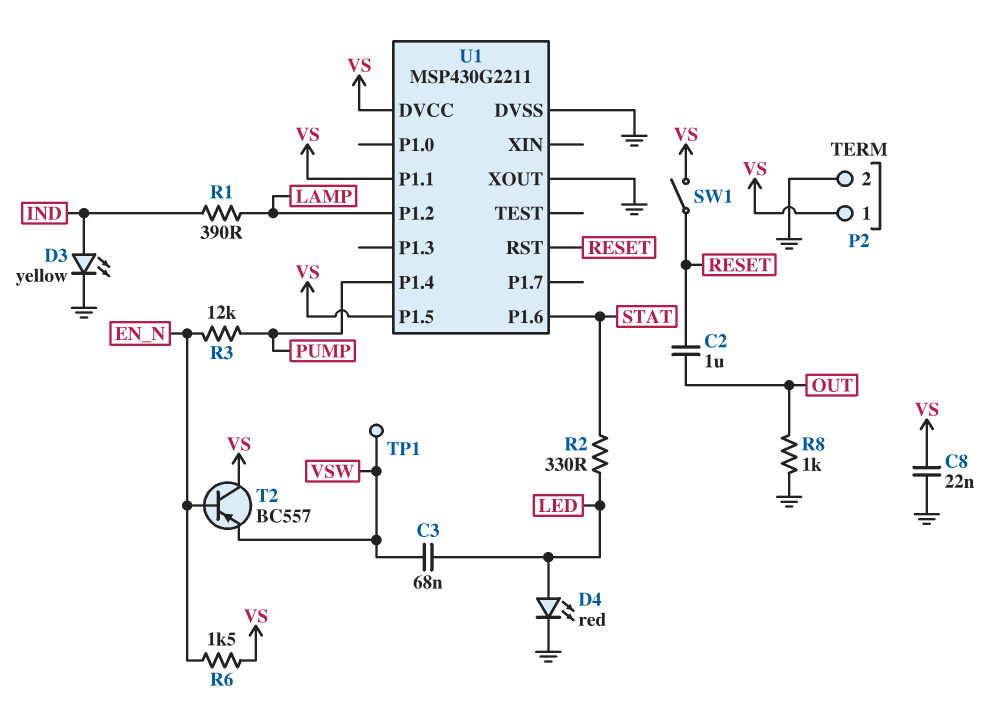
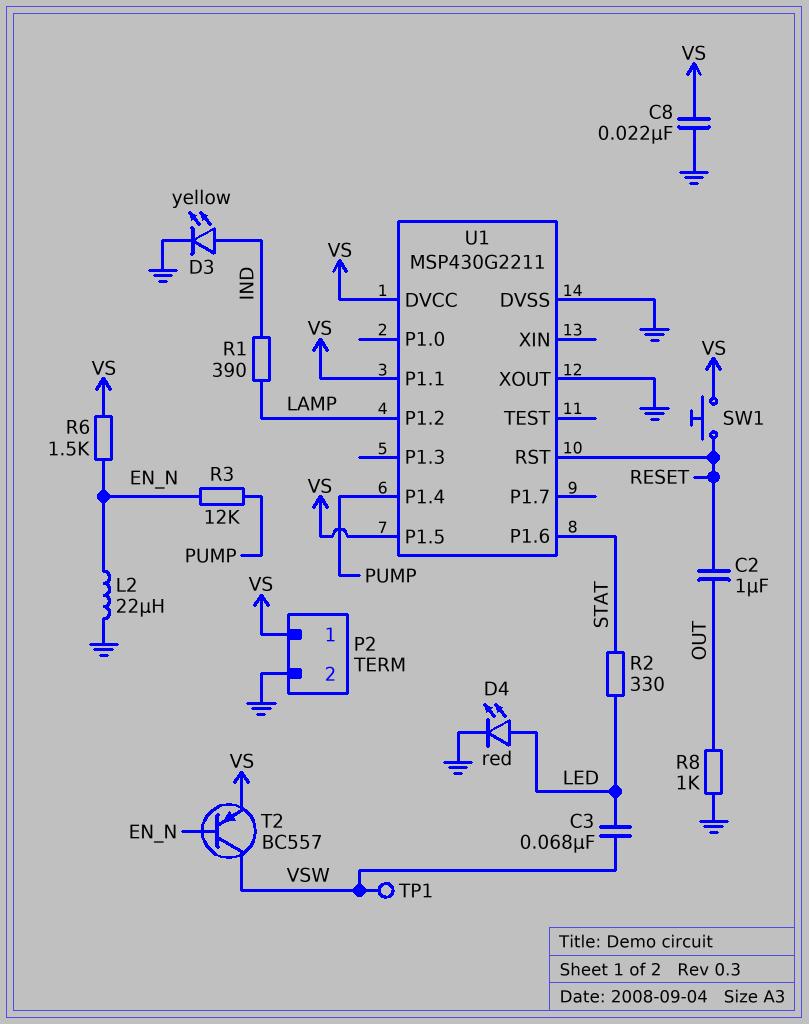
L2: none -> 22uH (EN_N, GND)
SW1: switch (RESET, VS) -> button (RESET, VS)
T2: PNP BC557 (B EN_N, C VS, E VSW) -> PNP BC557 (B EN_N, C VSW, E VS)

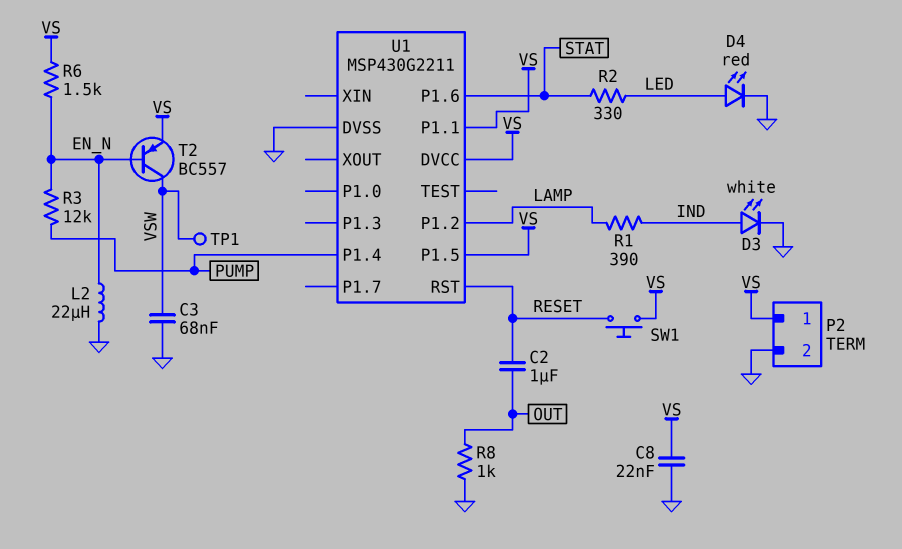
C3: 68nF (LED, VSW) -> 68nF (GND, VSW)
D3: LED yellow (A IND, K GND) -> LED white (A IND, K GND)
U1 pin XOUT: GND -> none

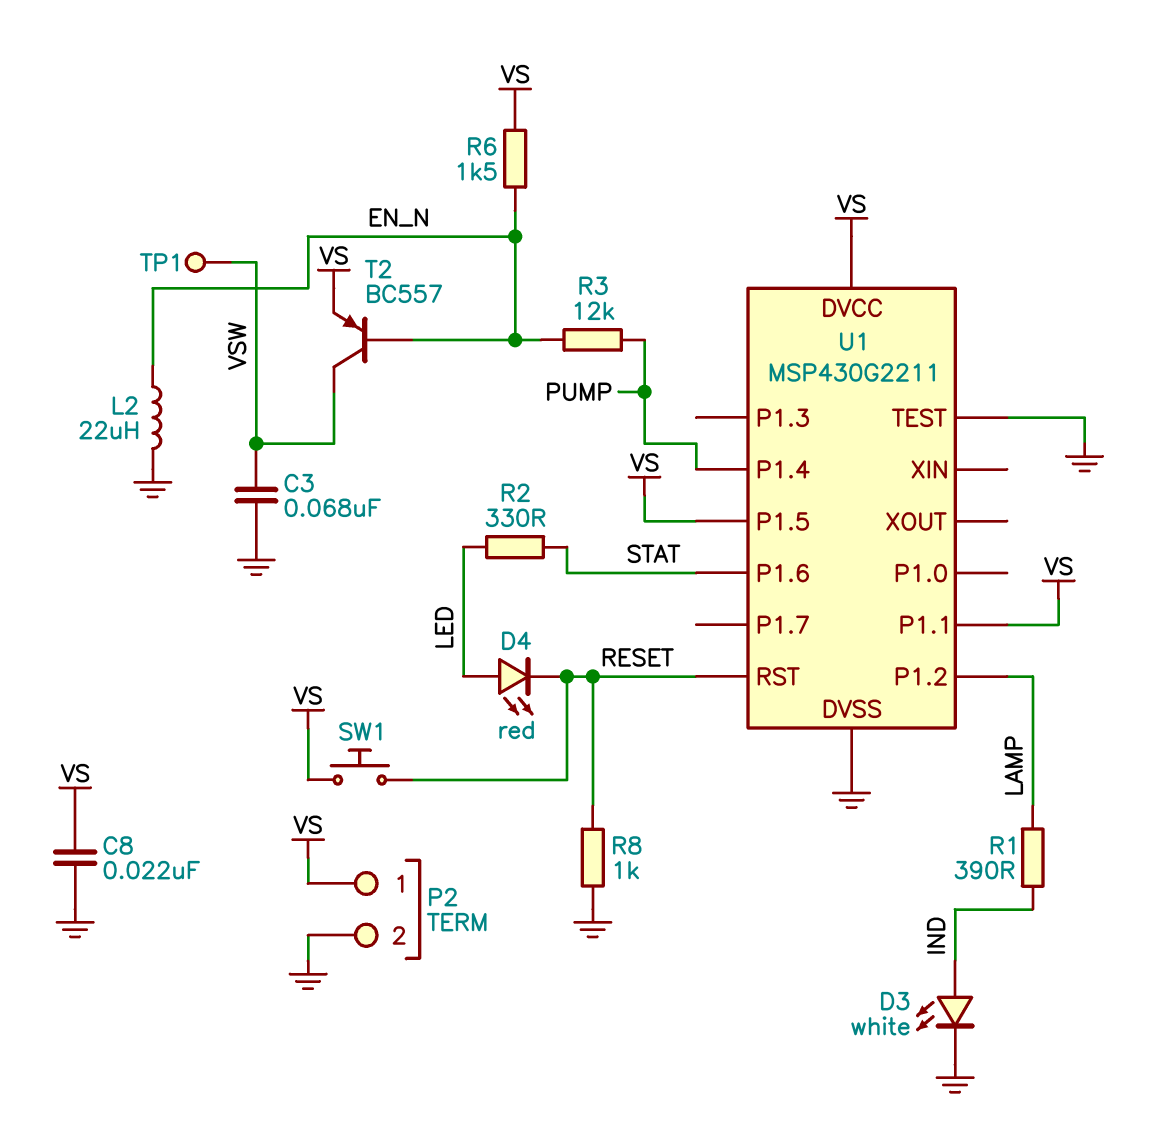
C2: 1uF (OUT, RESET) -> none
D4: LED red (A LED, K GND) -> LED red (A LED, K RESET)
R8: 1k (GND, OUT) -> 1k (GND, RESET)
U1 pin TEST: none -> GND

